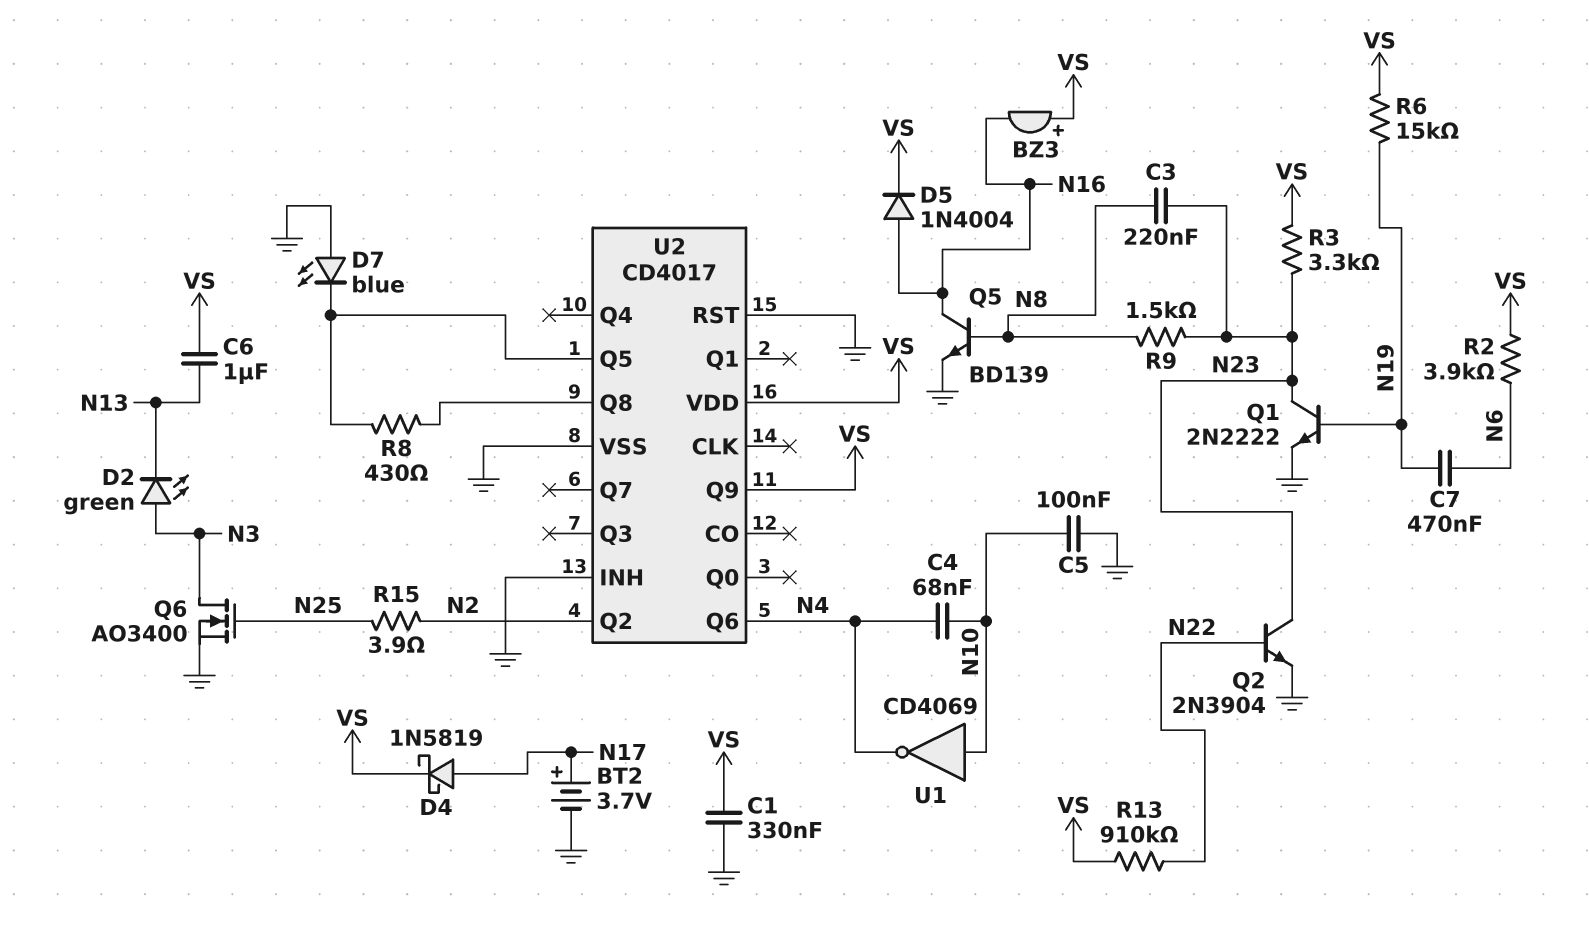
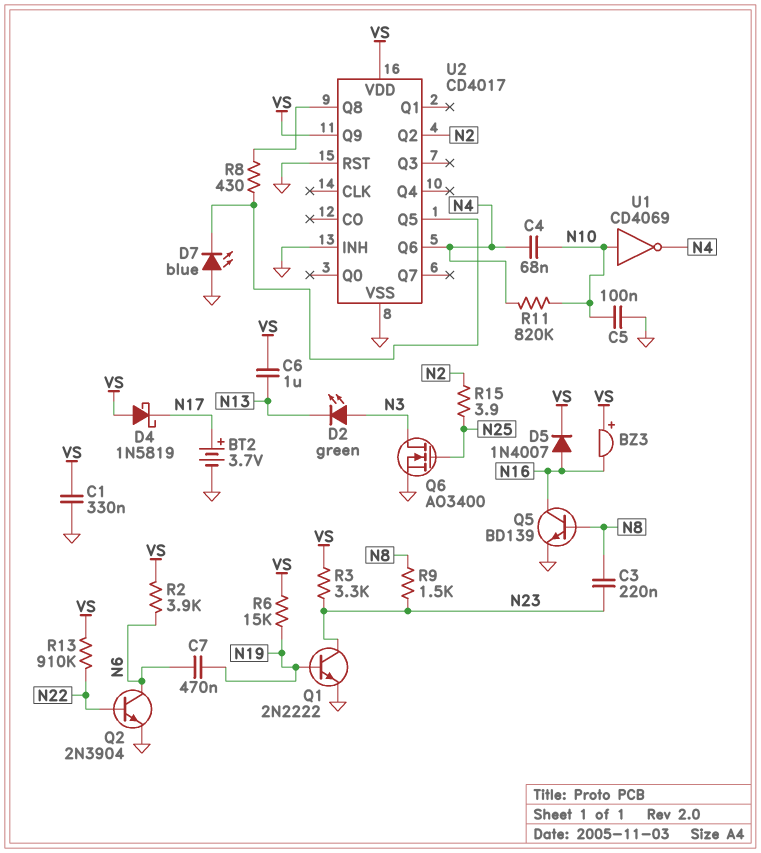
D4: schottky 1N5819 (A N17, K VS) -> schottky 1N5819 (A VS, K N17)
D5: diode 1N4004 (A N16, K VS) -> diode 1N4007 (A N16, K VS)
Q2: NPN 2N3904 (B N22, C N23, E GND) -> NPN 2N3904 (B N22, C N6, E GND)
R11: none -> 820k (N4, N10)

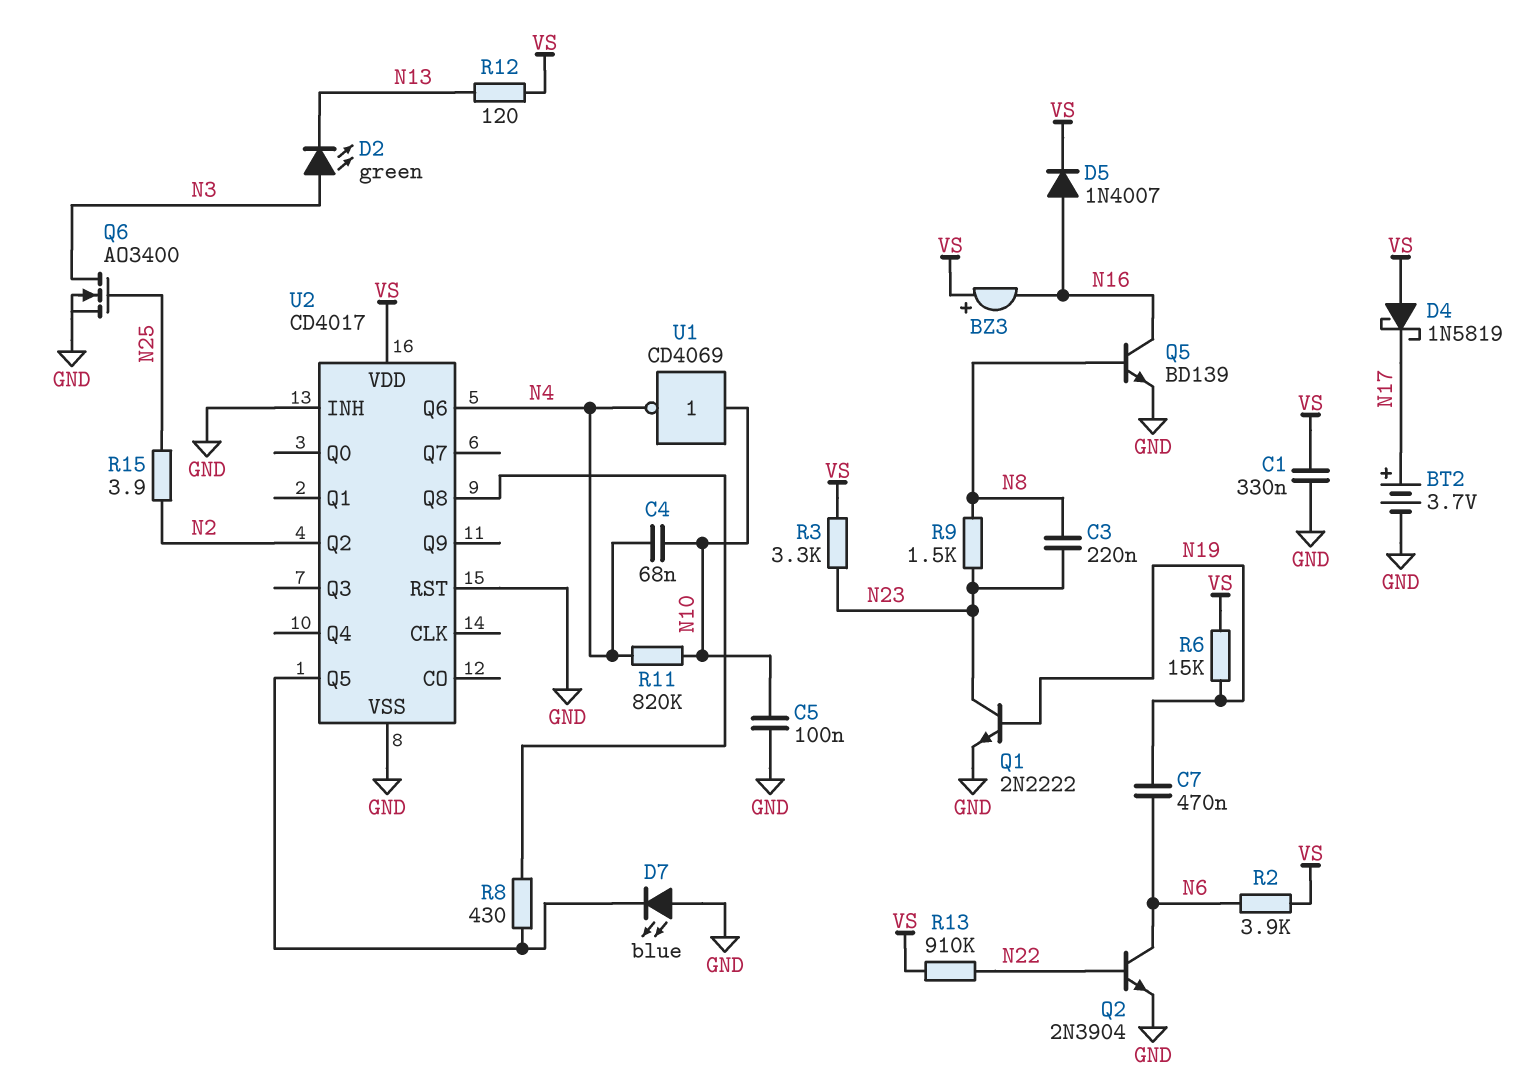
C6: 1uF (N13, VS) -> none
R12: none -> 120 (N13, VS)
U2 pin Q9: VS -> none

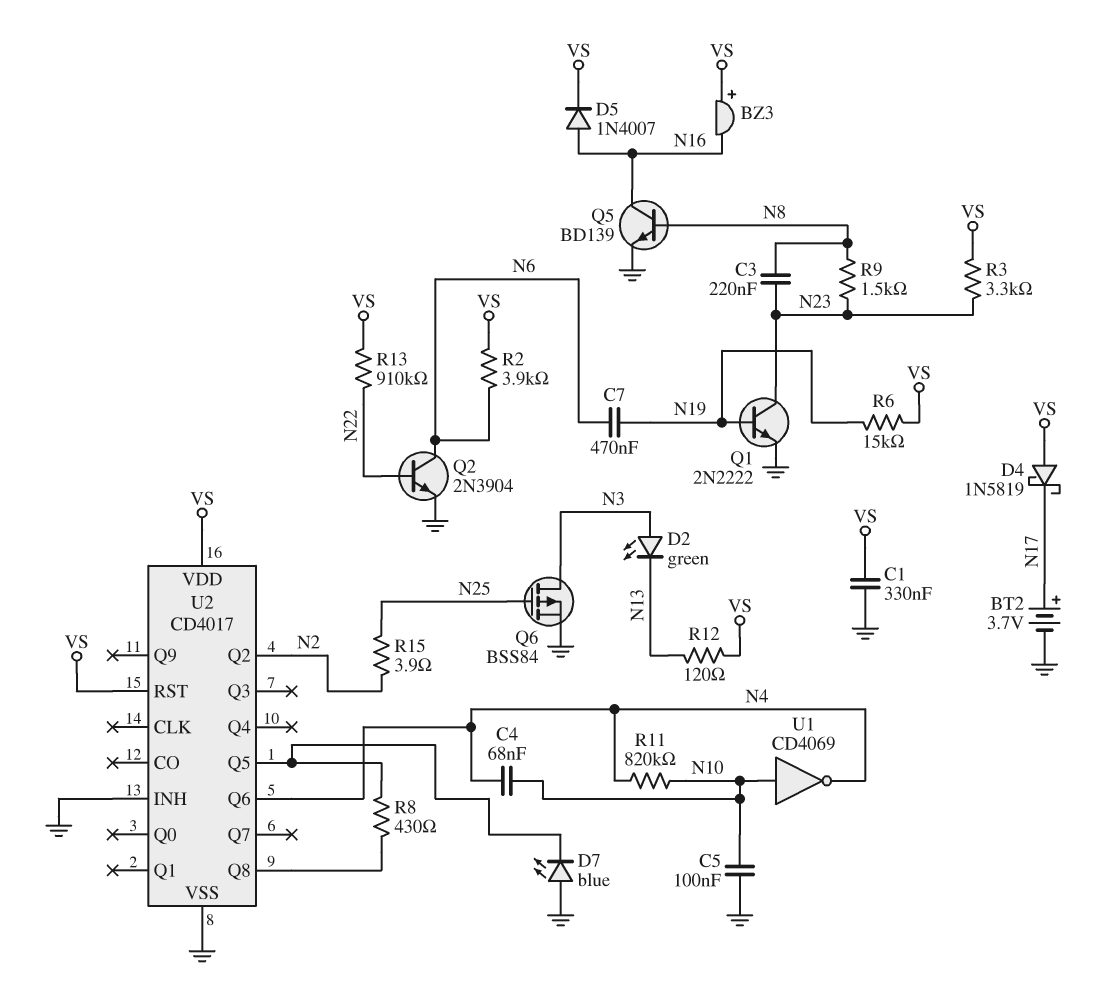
Q6: NMOS AO3400 (G N25, D N3, S GND) -> PMOS BSS84 (G N25, D N3, S GND)
U2 pin RST: GND -> VS

